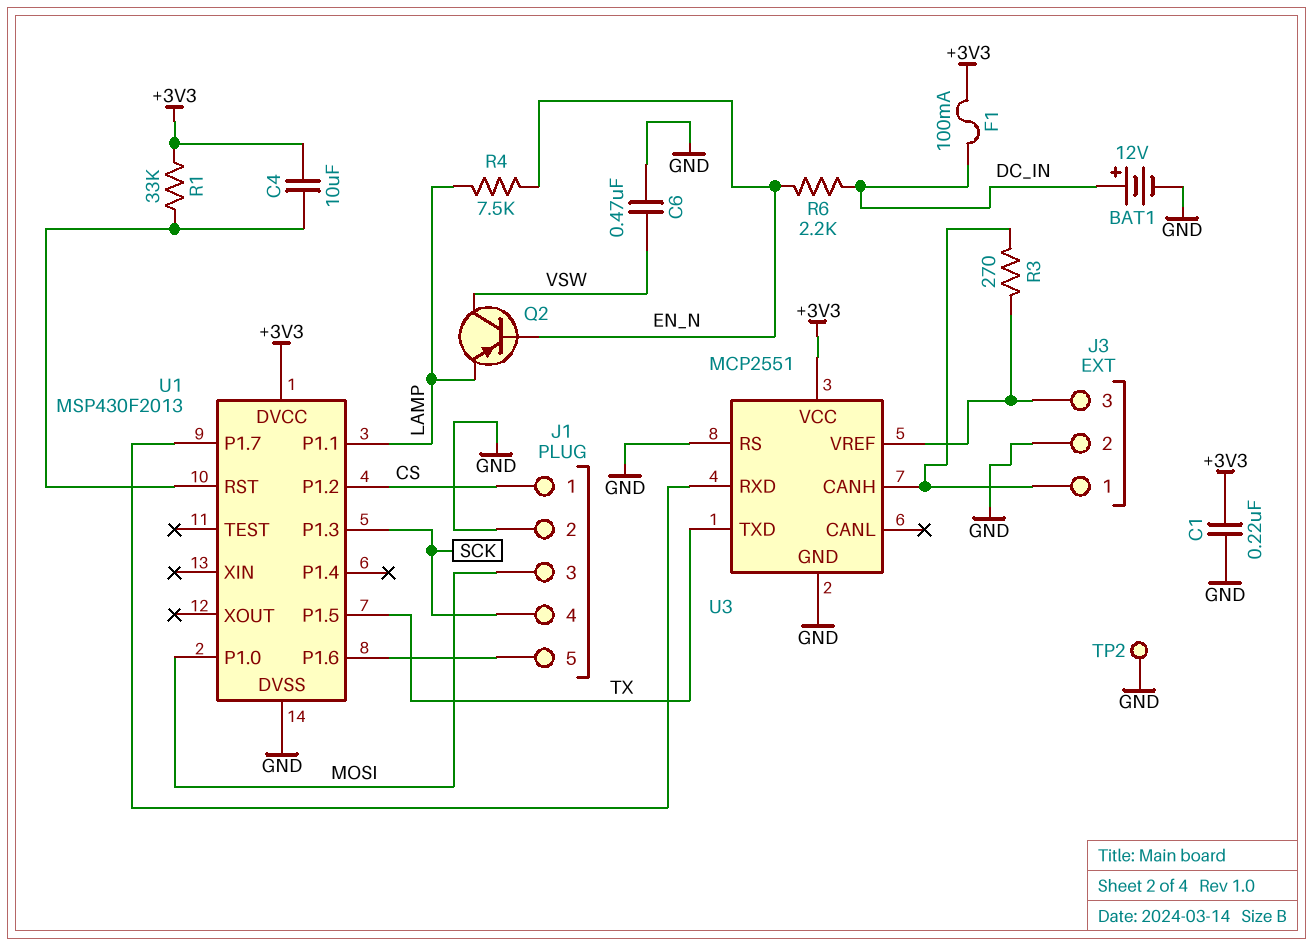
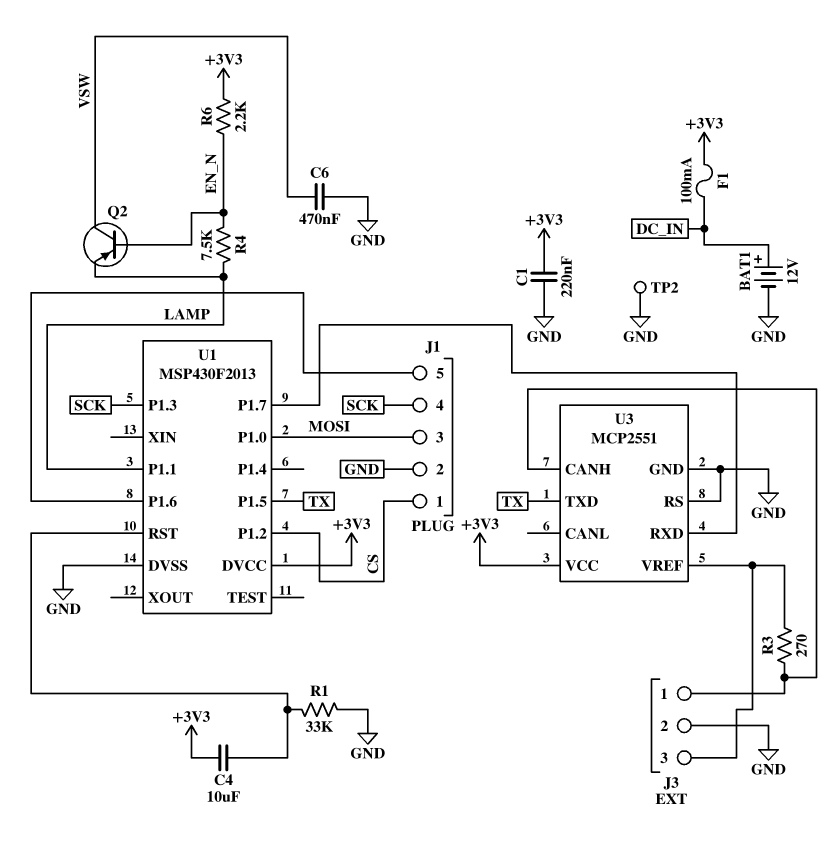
R1: 33k (+3V3, U1/RST) -> 33k (GND, U1/RST)
R6: 2.2k (DC_IN, EN_N) -> 2.2k (+3V3, EN_N)

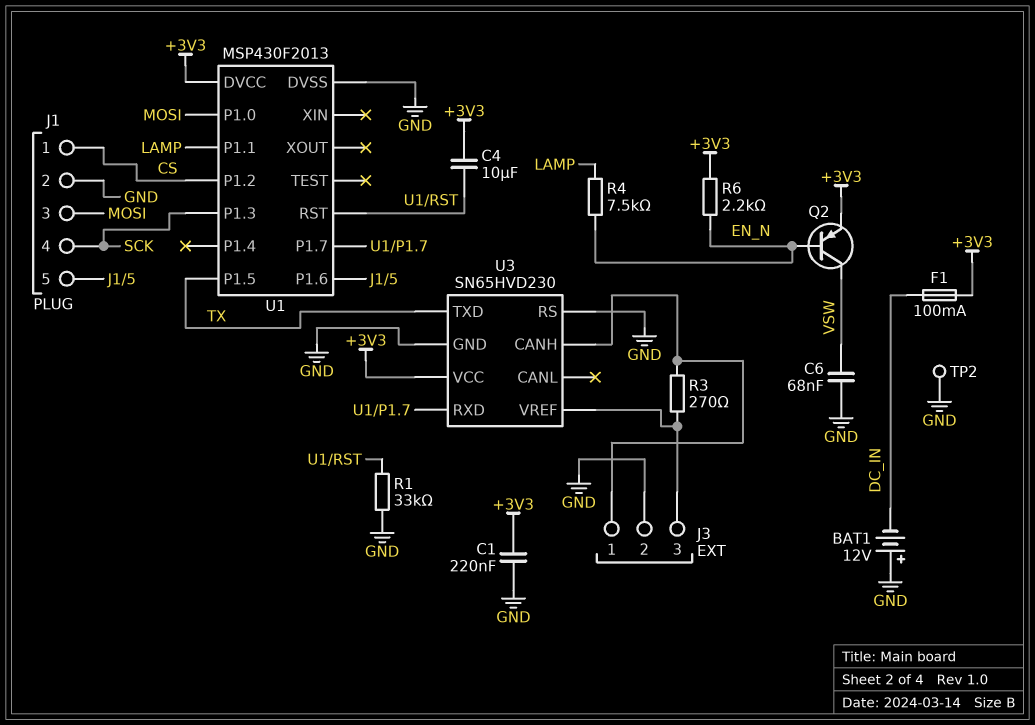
BAT1: 12V (plus DC_IN, minus GND) -> 12V (plus GND, minus DC_IN)
C6: 470nF (GND, VSW) -> 68nF (GND, VSW)
Q2: PNP (B EN_N, C VSW, E LAMP) -> PNP (B EN_N, C VSW, E +3V3)
U3: MCP2551 -> SN65HVD230

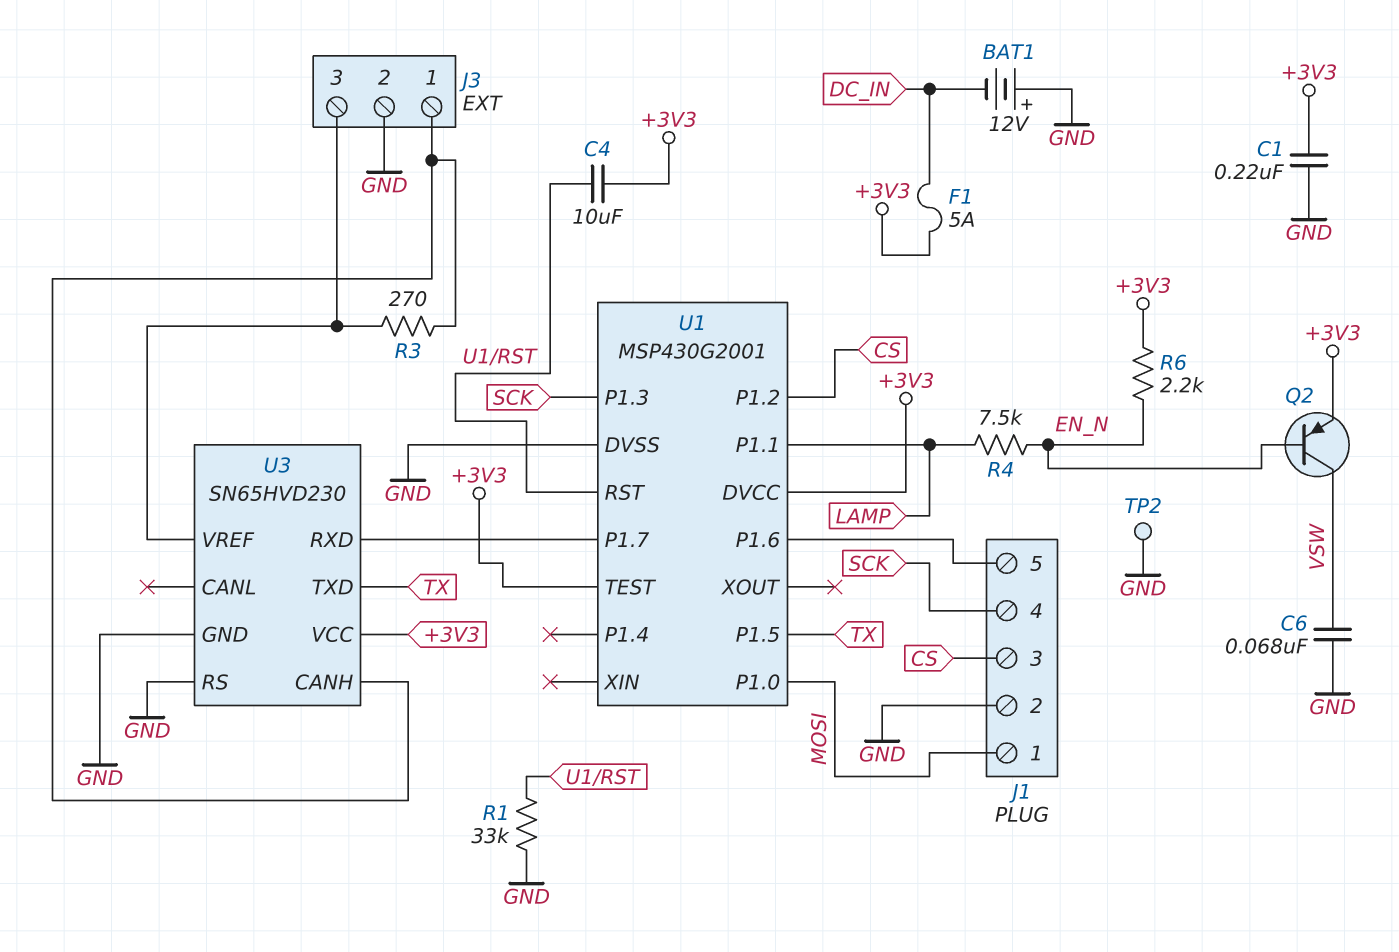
F1: 100mA (+3V3, DC_IN) -> 5A (+3V3, DC_IN)
J1 pin 1: CS -> MOSI
J1 pin 3: MOSI -> CS
U1: MSP430F2013 -> MSP430G2001
U1 pin TEST: none -> +3V3

